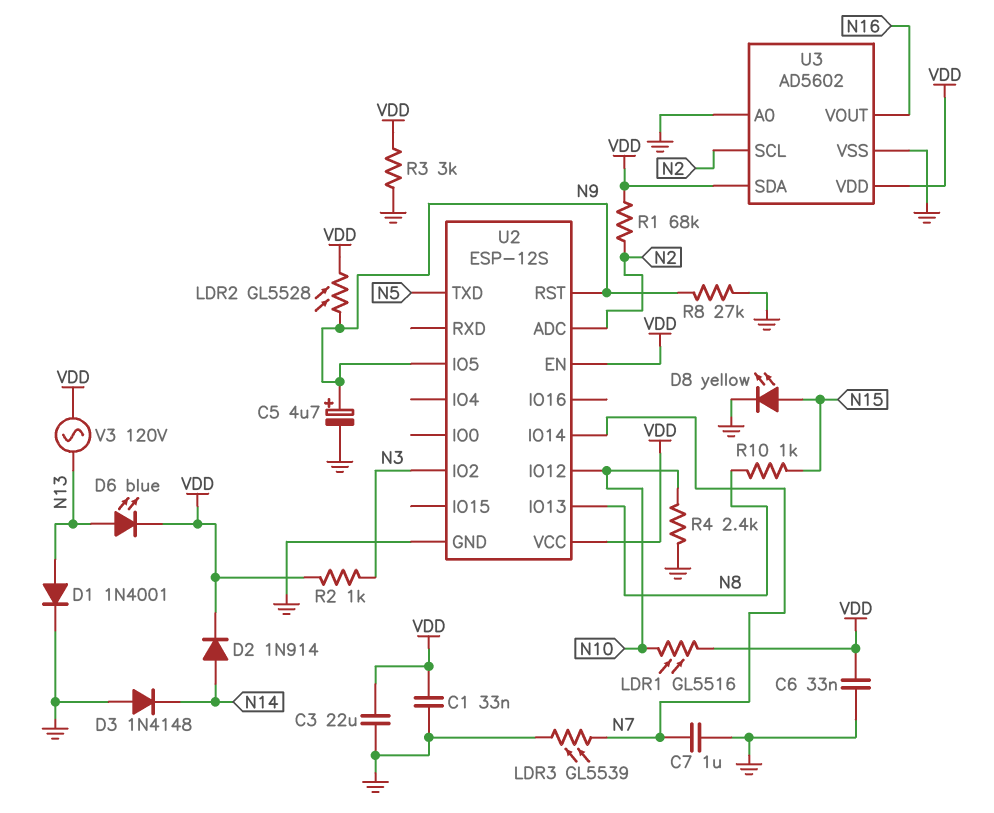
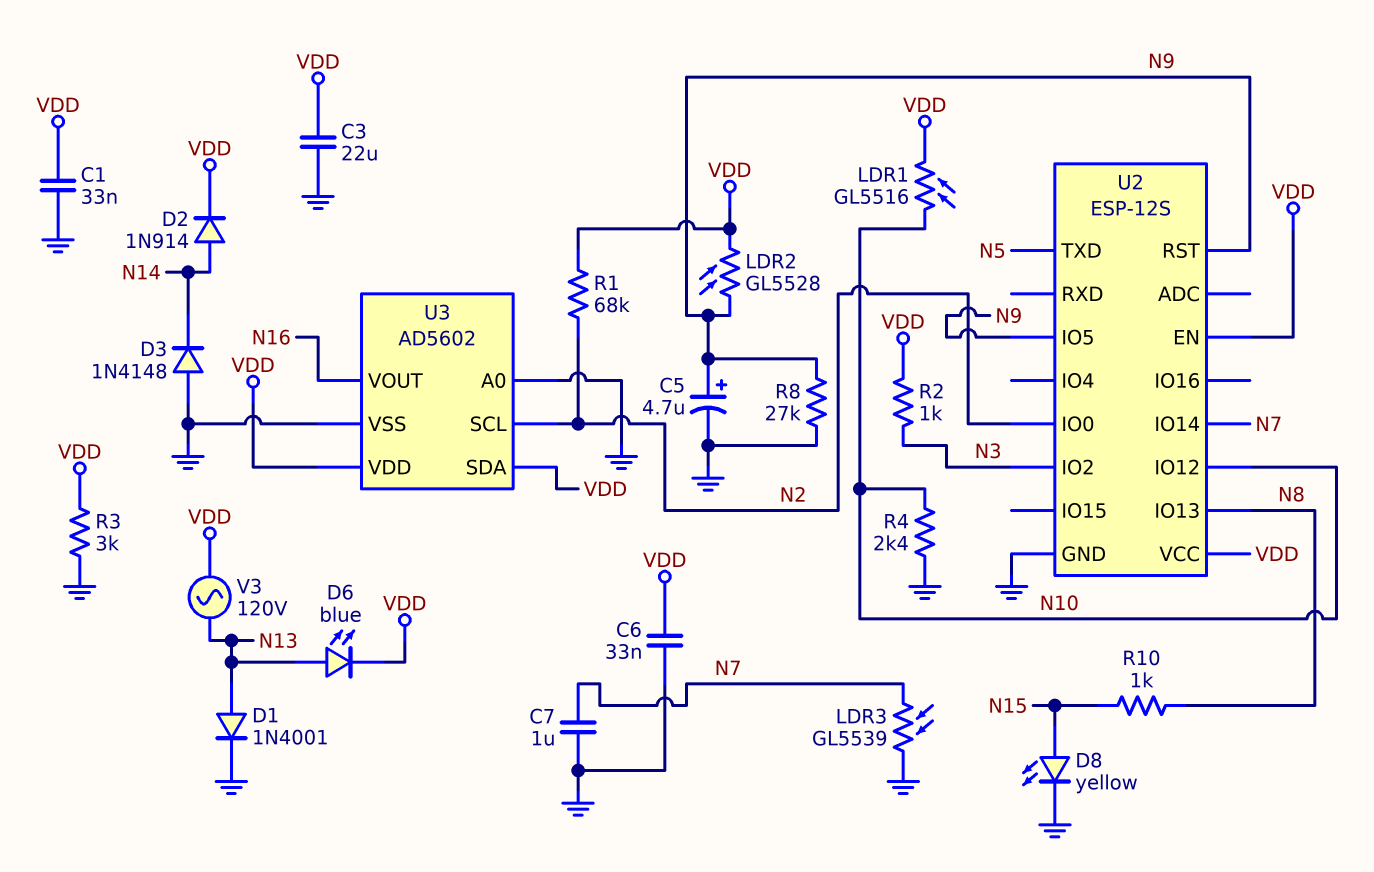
U2 pin ADC: N2 -> none
U2 pin IO0: none -> N2

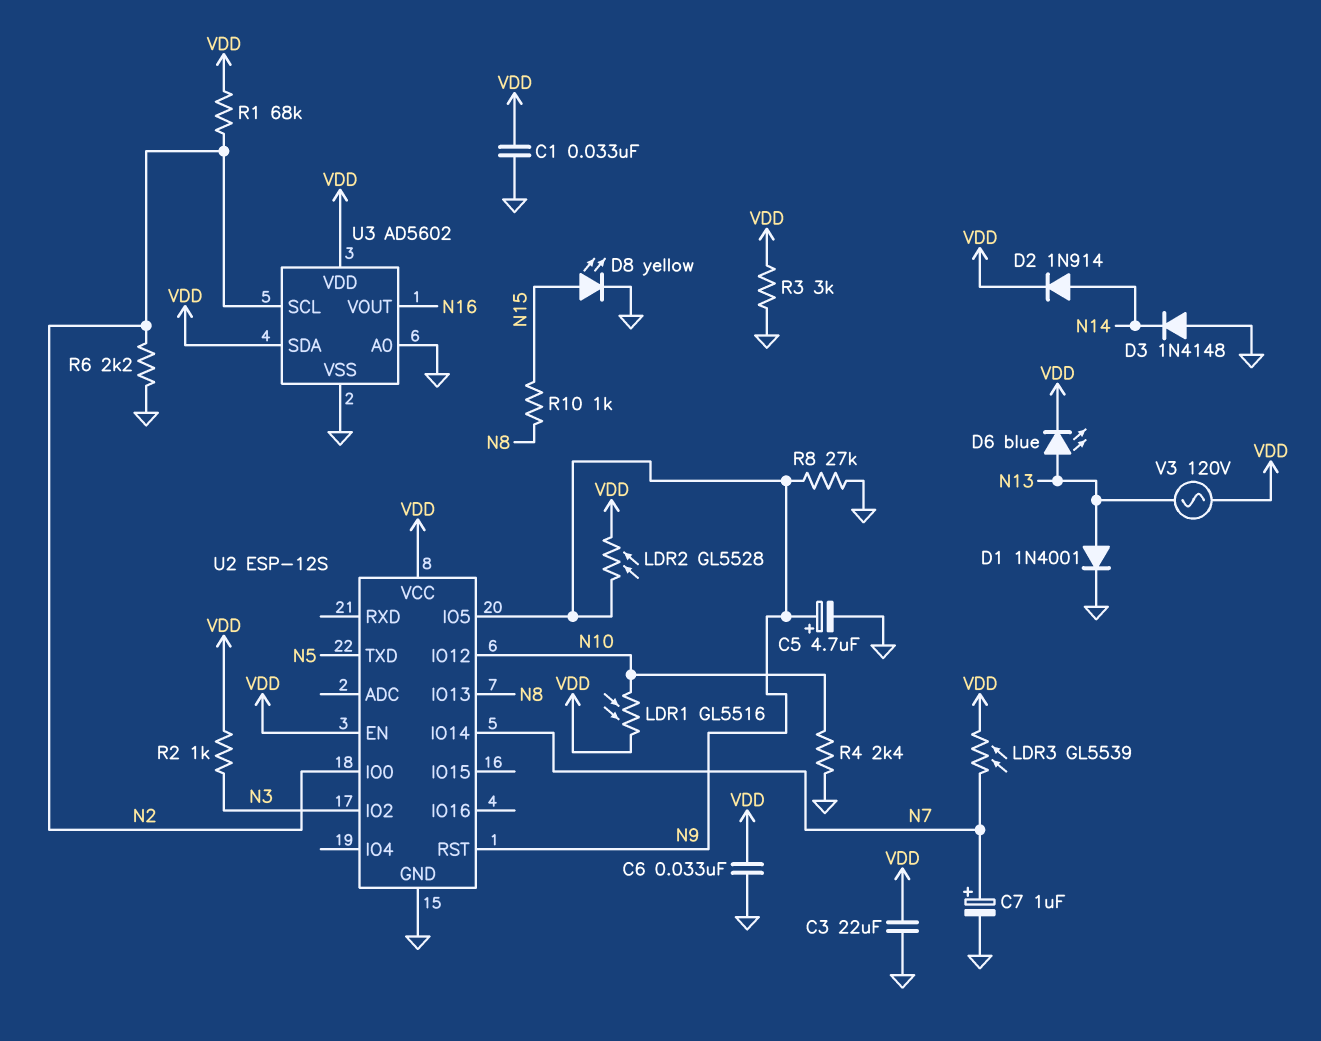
C7: 1uF (GND, N7) -> 1uF (plus N7, minus GND)
LDR3: GL5539 (GND, N7) -> GL5539 (N7, VDD)
R6: none -> 2.2k (GND, N2)

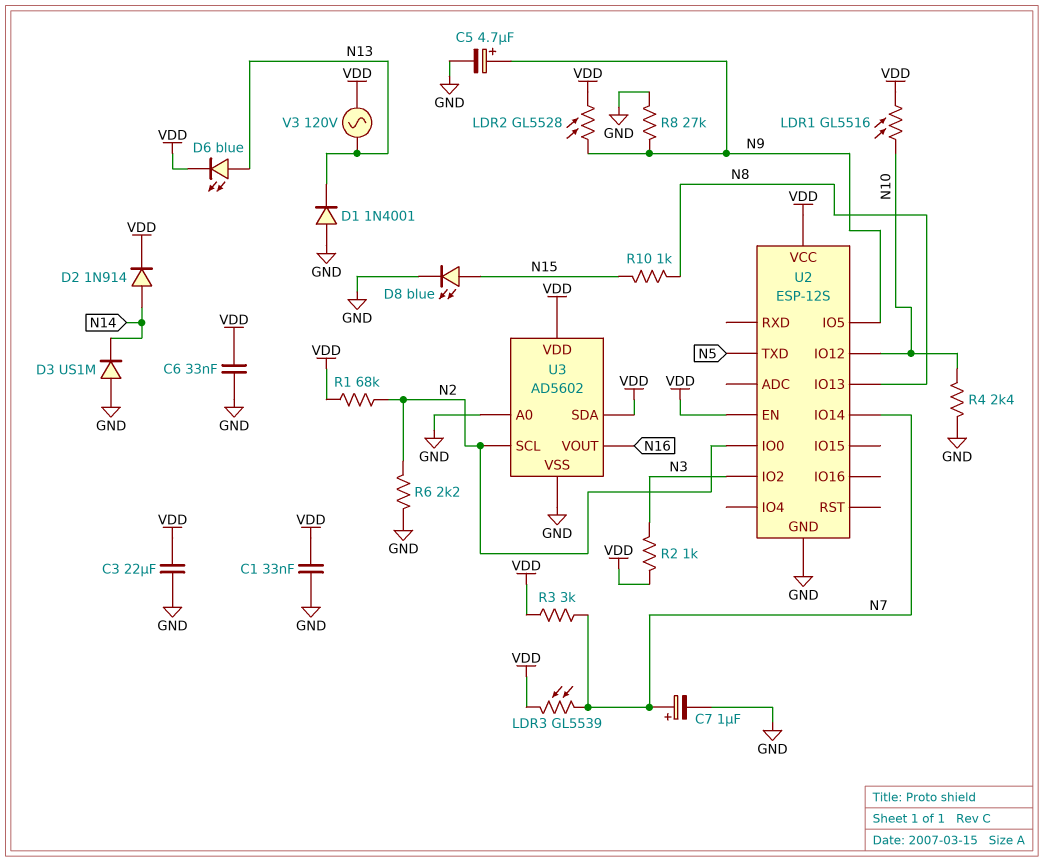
D1: diode 1N4001 (A N13, K GND) -> diode 1N4001 (A GND, K N13)
D3: diode 1N4148 (A GND, K N14) -> diode US1M (A GND, K N14)
D8: LED yellow (A N15, K GND) -> LED blue (A N15, K GND)
R3: 3k (GND, VDD) -> 3k (N7, VDD)
U2 pin RST: N9 -> none

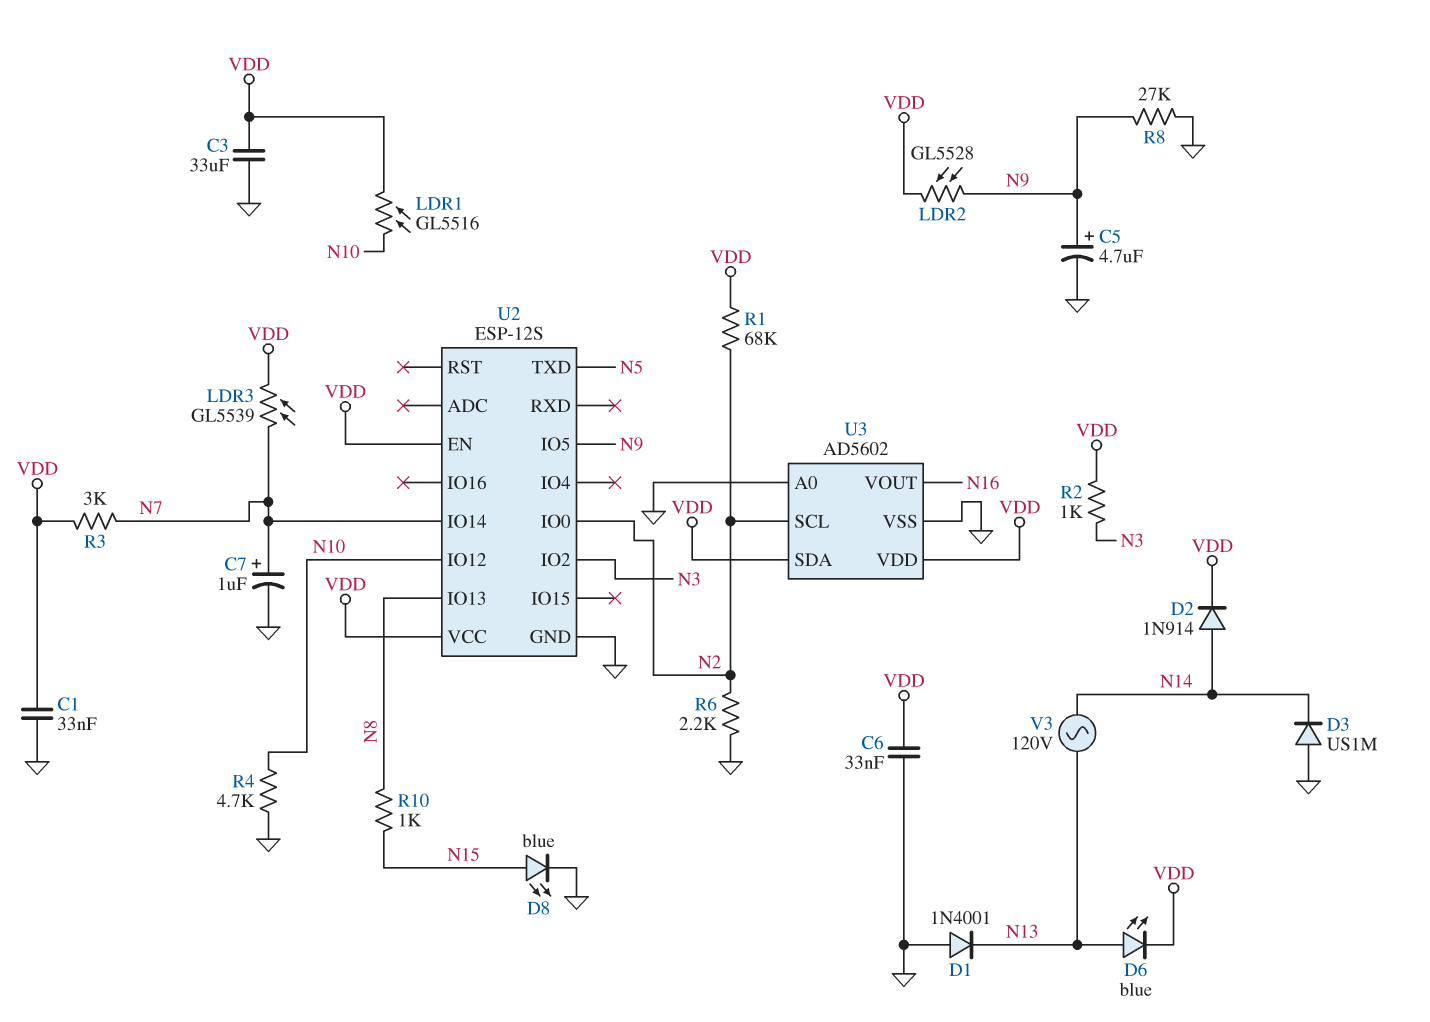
C3: 22uF (GND, VDD) -> 33uF (GND, VDD)
R4: 2.4k (GND, N10) -> 4.7k (GND, N10)
V3: AC 120V (N13, VDD) -> AC 120V (N13, N14)

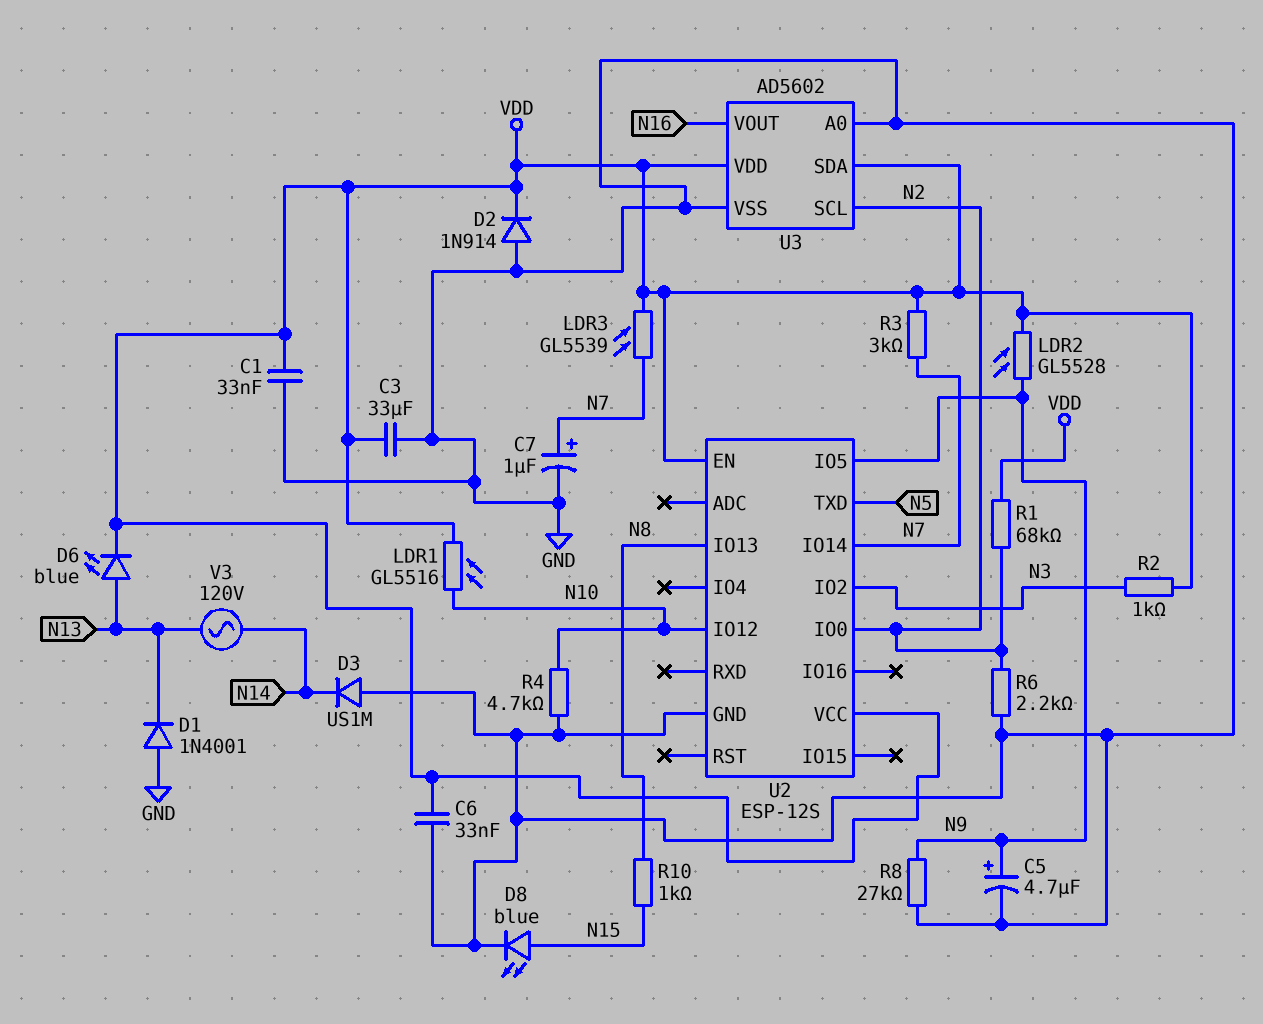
D2: diode 1N914 (A N14, K VDD) -> diode 1N914 (A GND, K VDD)

